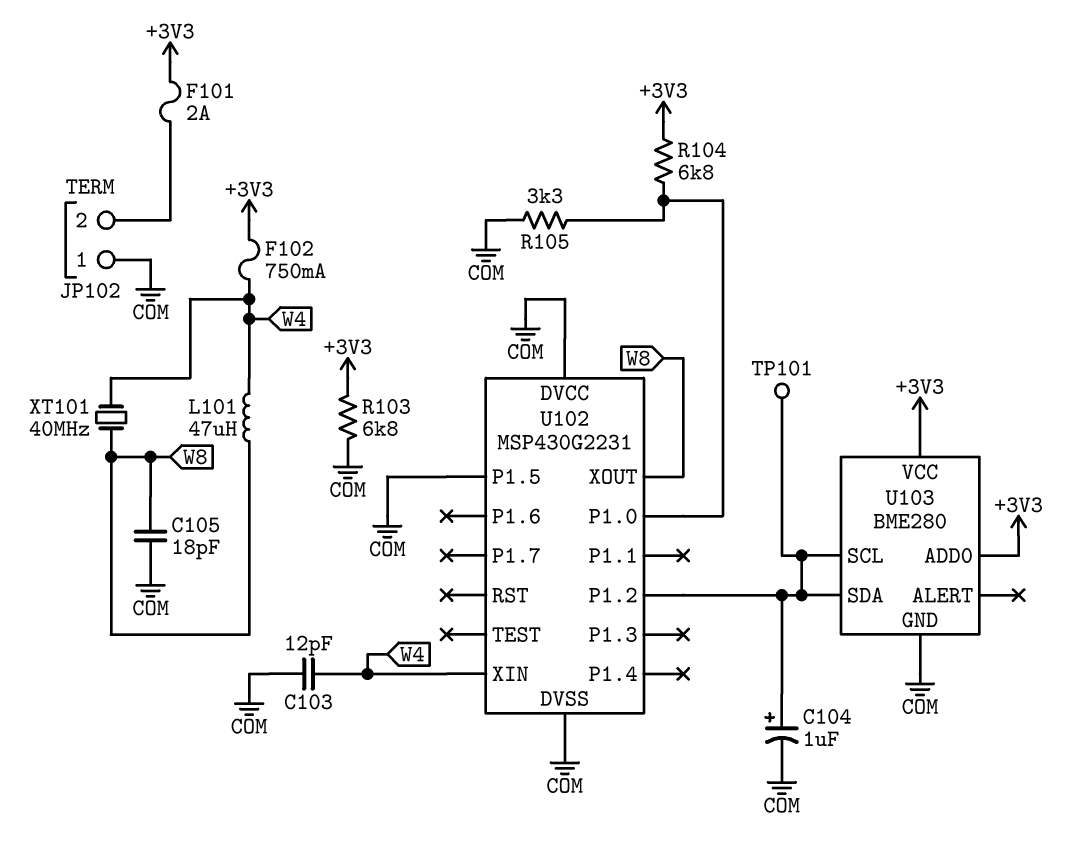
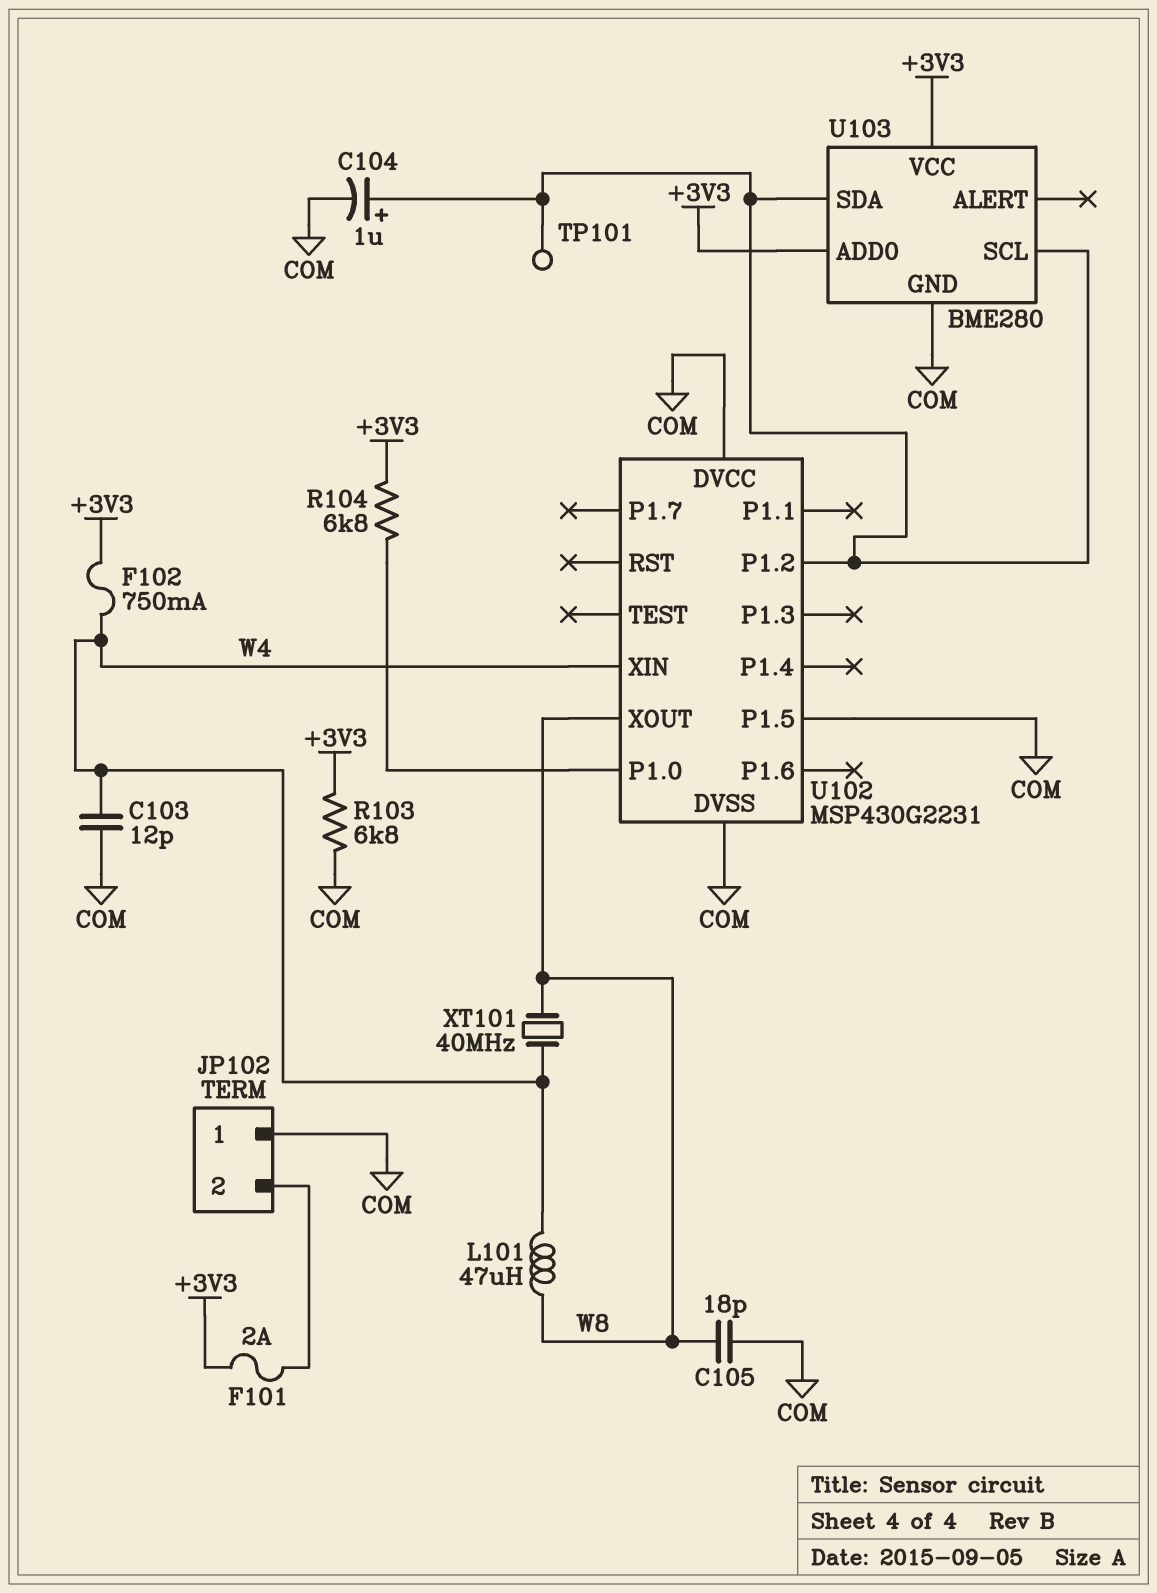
R105: 3.3k (COM, U102/P1.0) -> none

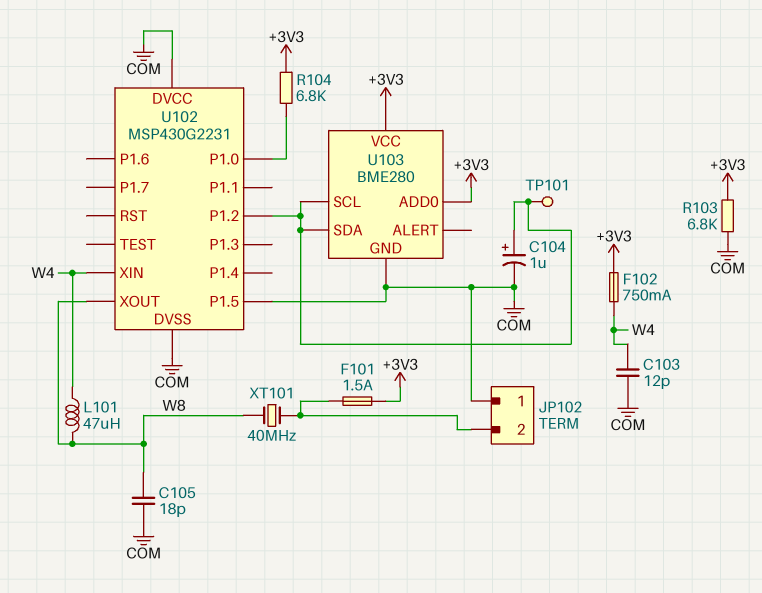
F101: 2A (+3V3, JP102/2) -> 1.5A (+3V3, JP102/2)
XT101: 40MHz (W4, W8) -> 40MHz (JP102/2, W8)

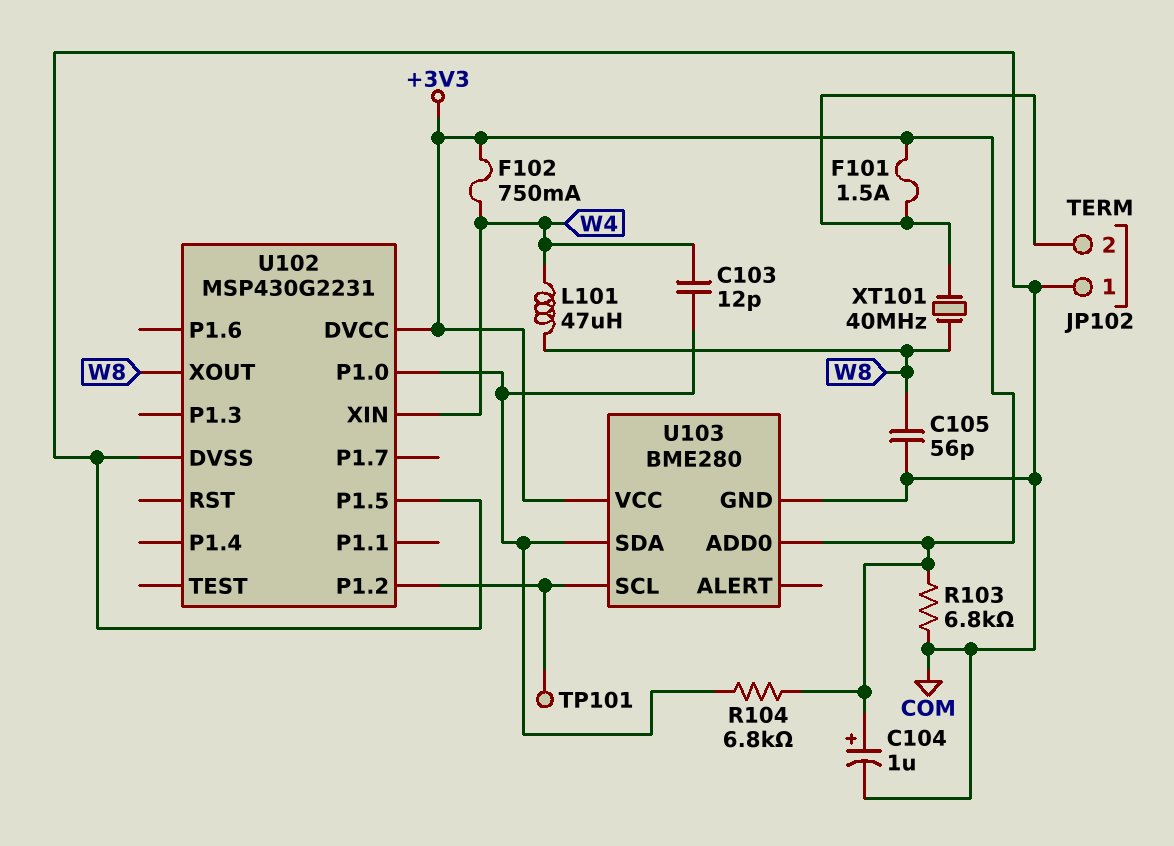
C103: 12pF (COM, W4) -> 12pF (U102/P1.0, W4)
C104: 1uF (plus U102/P1.2, minus COM) -> 1uF (plus +3V3, minus COM)
C105: 18pF (COM, W8) -> 56pF (COM, W8)
U102 pin DVCC: COM -> +3V3
U103 pin SDA: U102/P1.2 -> U102/P1.0

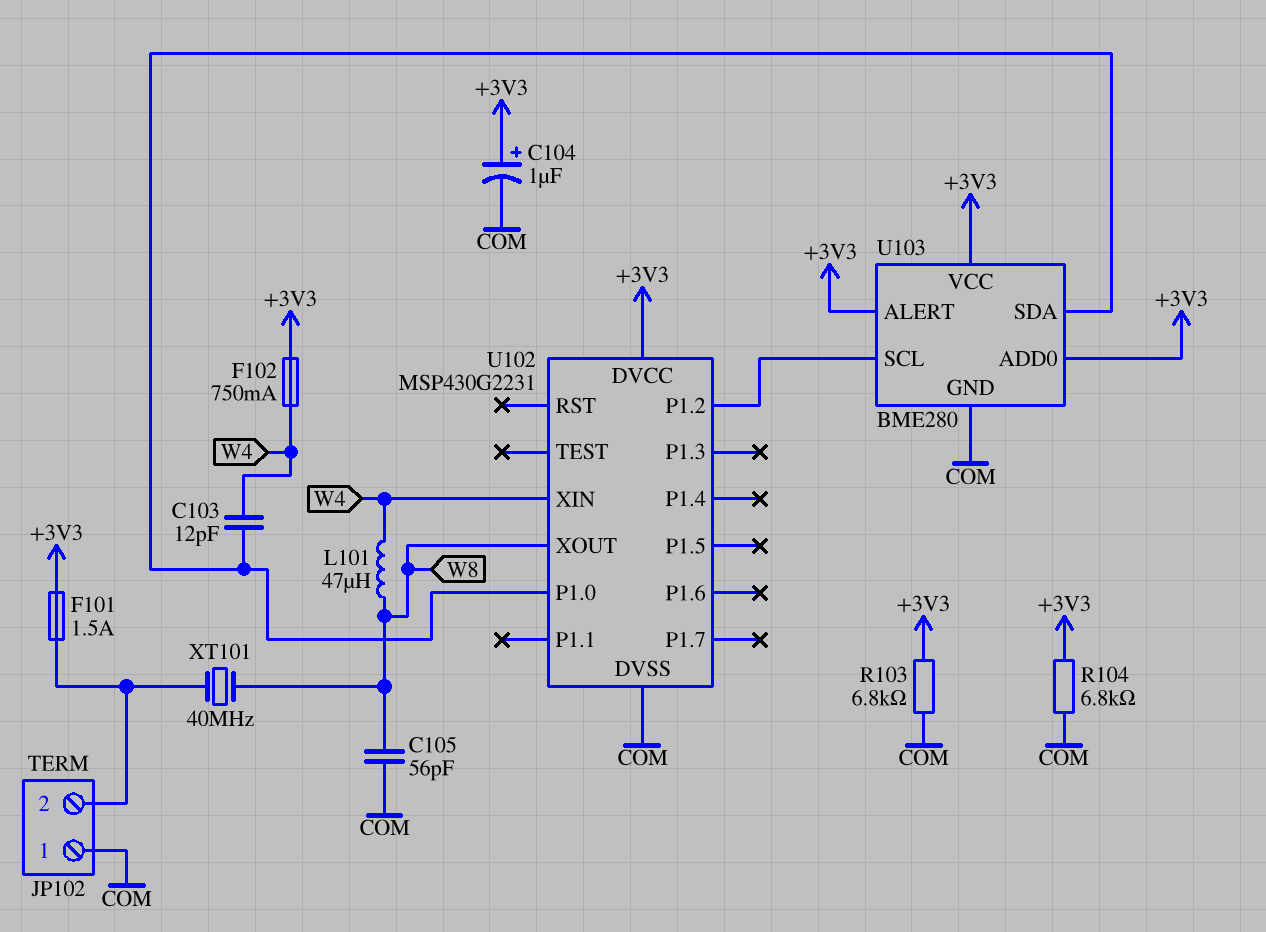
R104: 6.8k (+3V3, U102/P1.0) -> 6.8k (+3V3, COM)
TP101: test point (U102/P1.2) -> none
U102 pin P1.5: COM -> none
U103 pin ALERT: none -> +3V3

